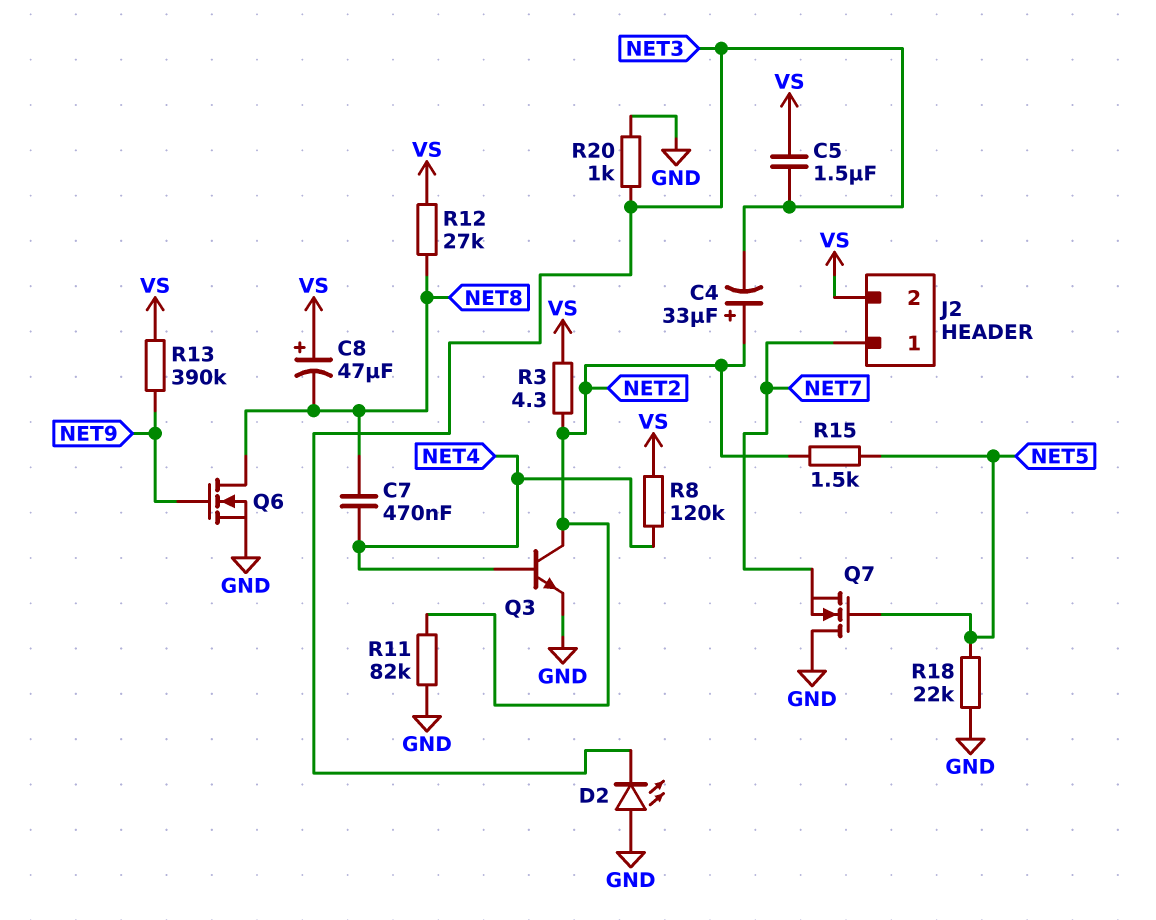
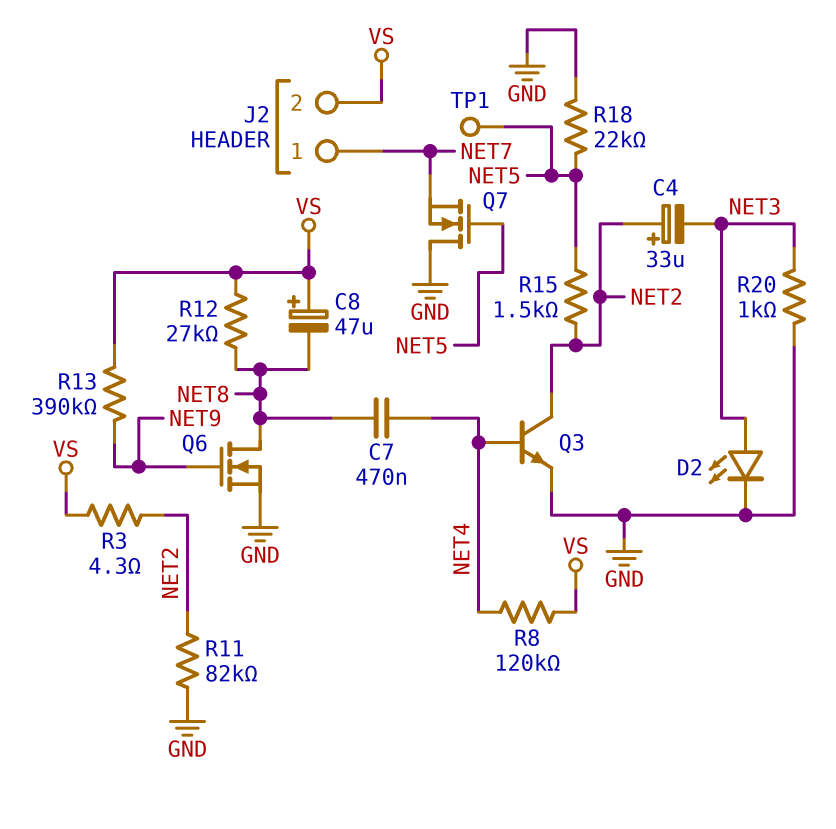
C5: 1.5uF (NET3, VS) -> none
D2: LED (A GND, K NET3) -> LED (A NET3, K GND)
TP1: none -> test point (NET5)

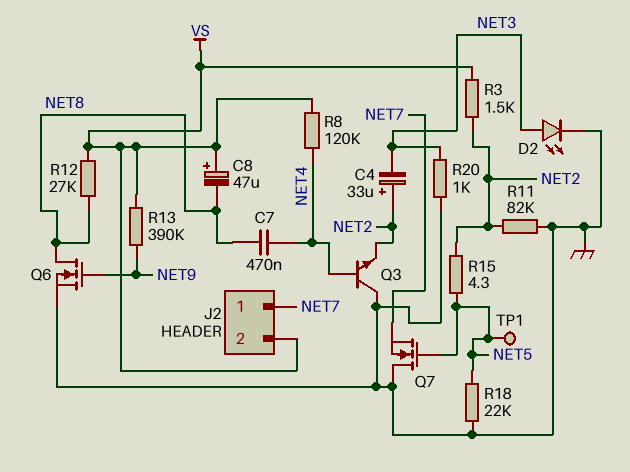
Q3: NPN (B NET4, C NET2, E GND) -> NPN (B NET4, C GND, E NET2)
R3: 4.3 (NET2, VS) -> 1.5k (NET2, VS)
R15: 1.5k (NET2, NET5) -> 4.3 (NET2, NET5)

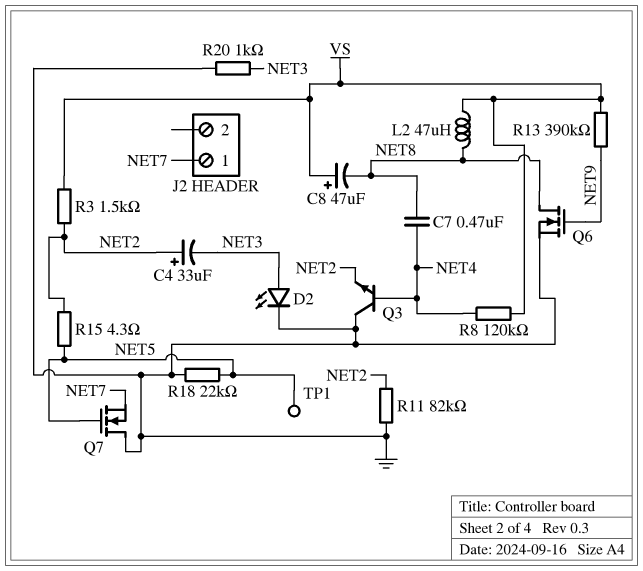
J2 pin 2: VS -> none
L2: none -> 47uH (NET8, VS)
R12: 27k (NET8, VS) -> none

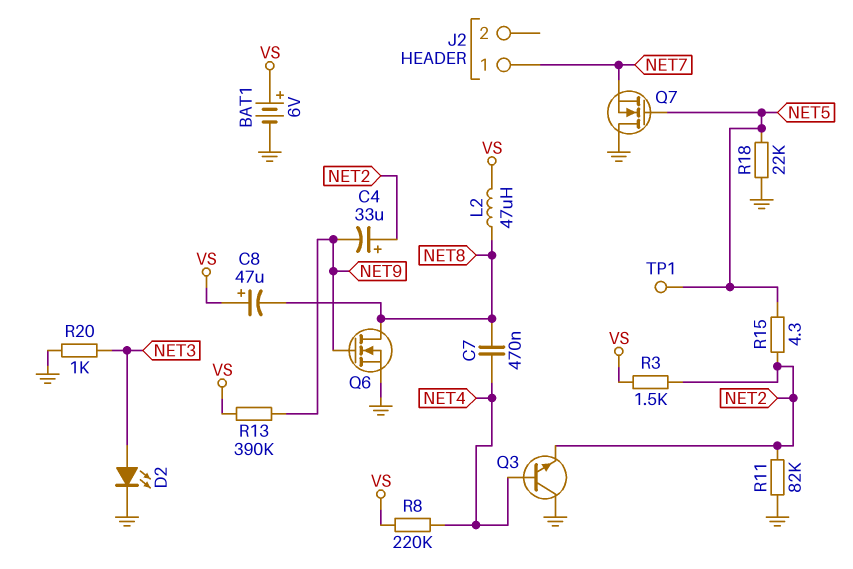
BAT1: none -> 6V (plus VS, minus GND)
C4: 33uF (plus NET2, minus NET3) -> 33uF (plus NET2, minus NET9)
R8: 120k (NET4, VS) -> 220k (NET4, VS)

